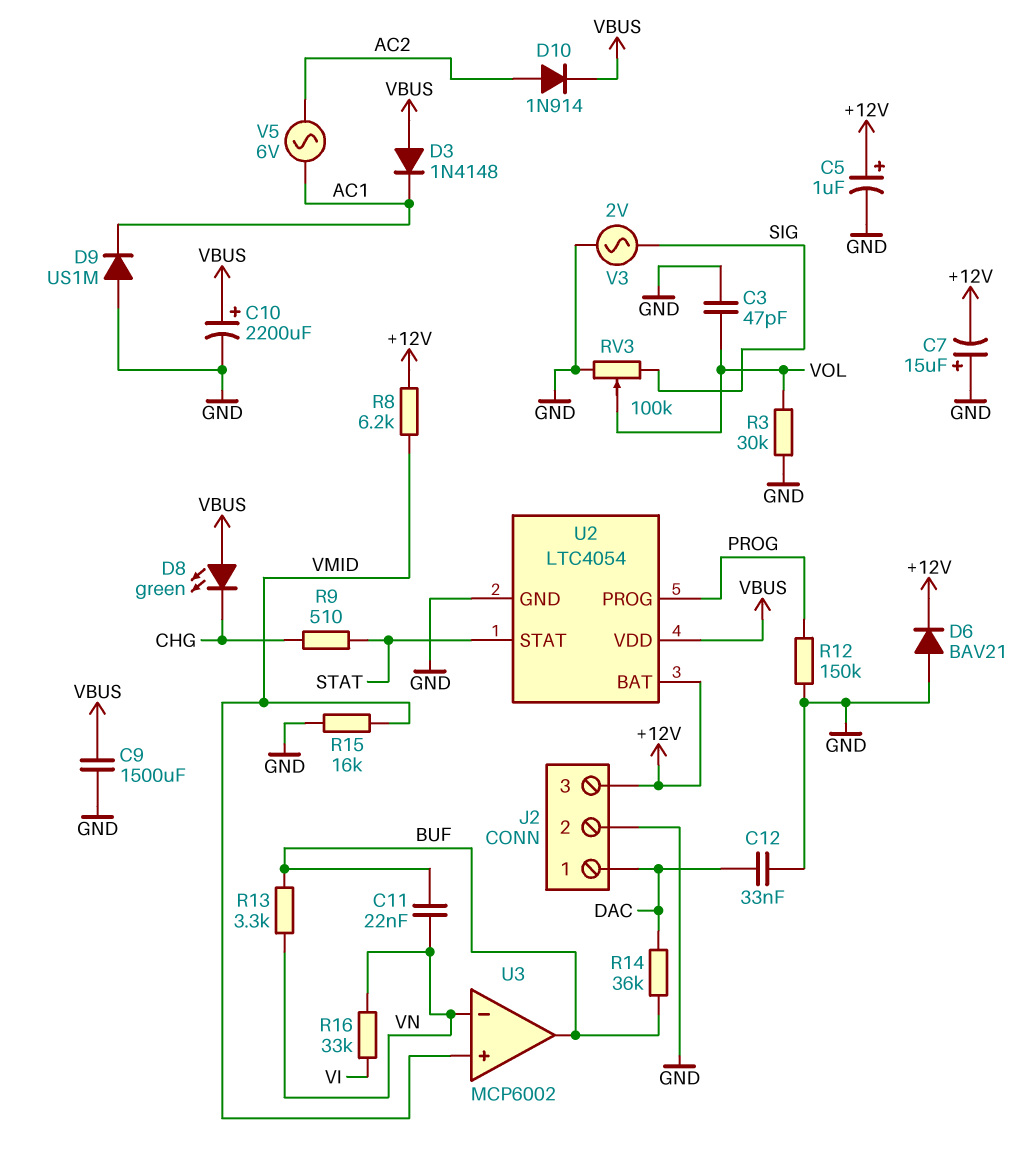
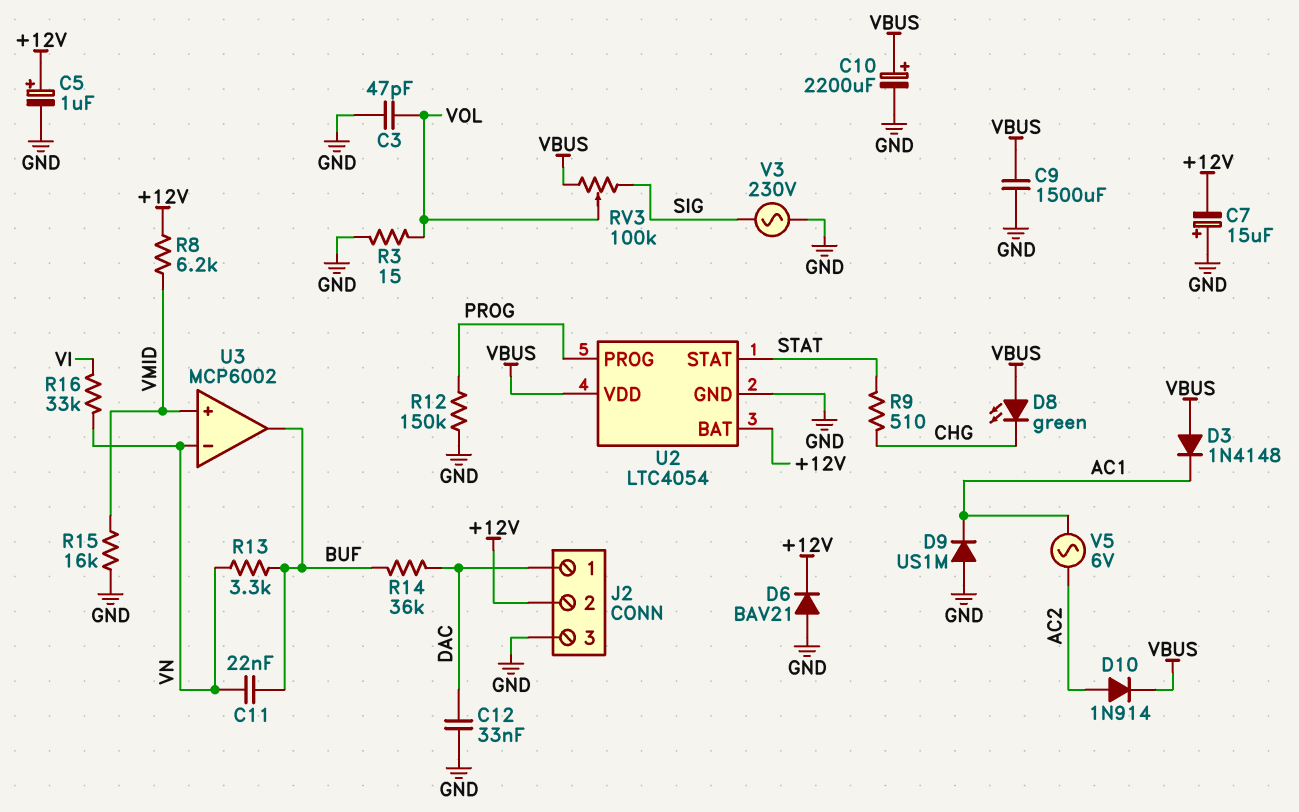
J2 pin 2: GND -> +12V
J2 pin 3: +12V -> GND
R3: 30k (GND, VOL) -> 15 (GND, VOL)
RV3: 100k (GND, SIG, wiper VOL) -> 100k (SIG, VBUS, wiper VOL)
V3: AC 2V (GND, SIG) -> AC 230V (GND, SIG)

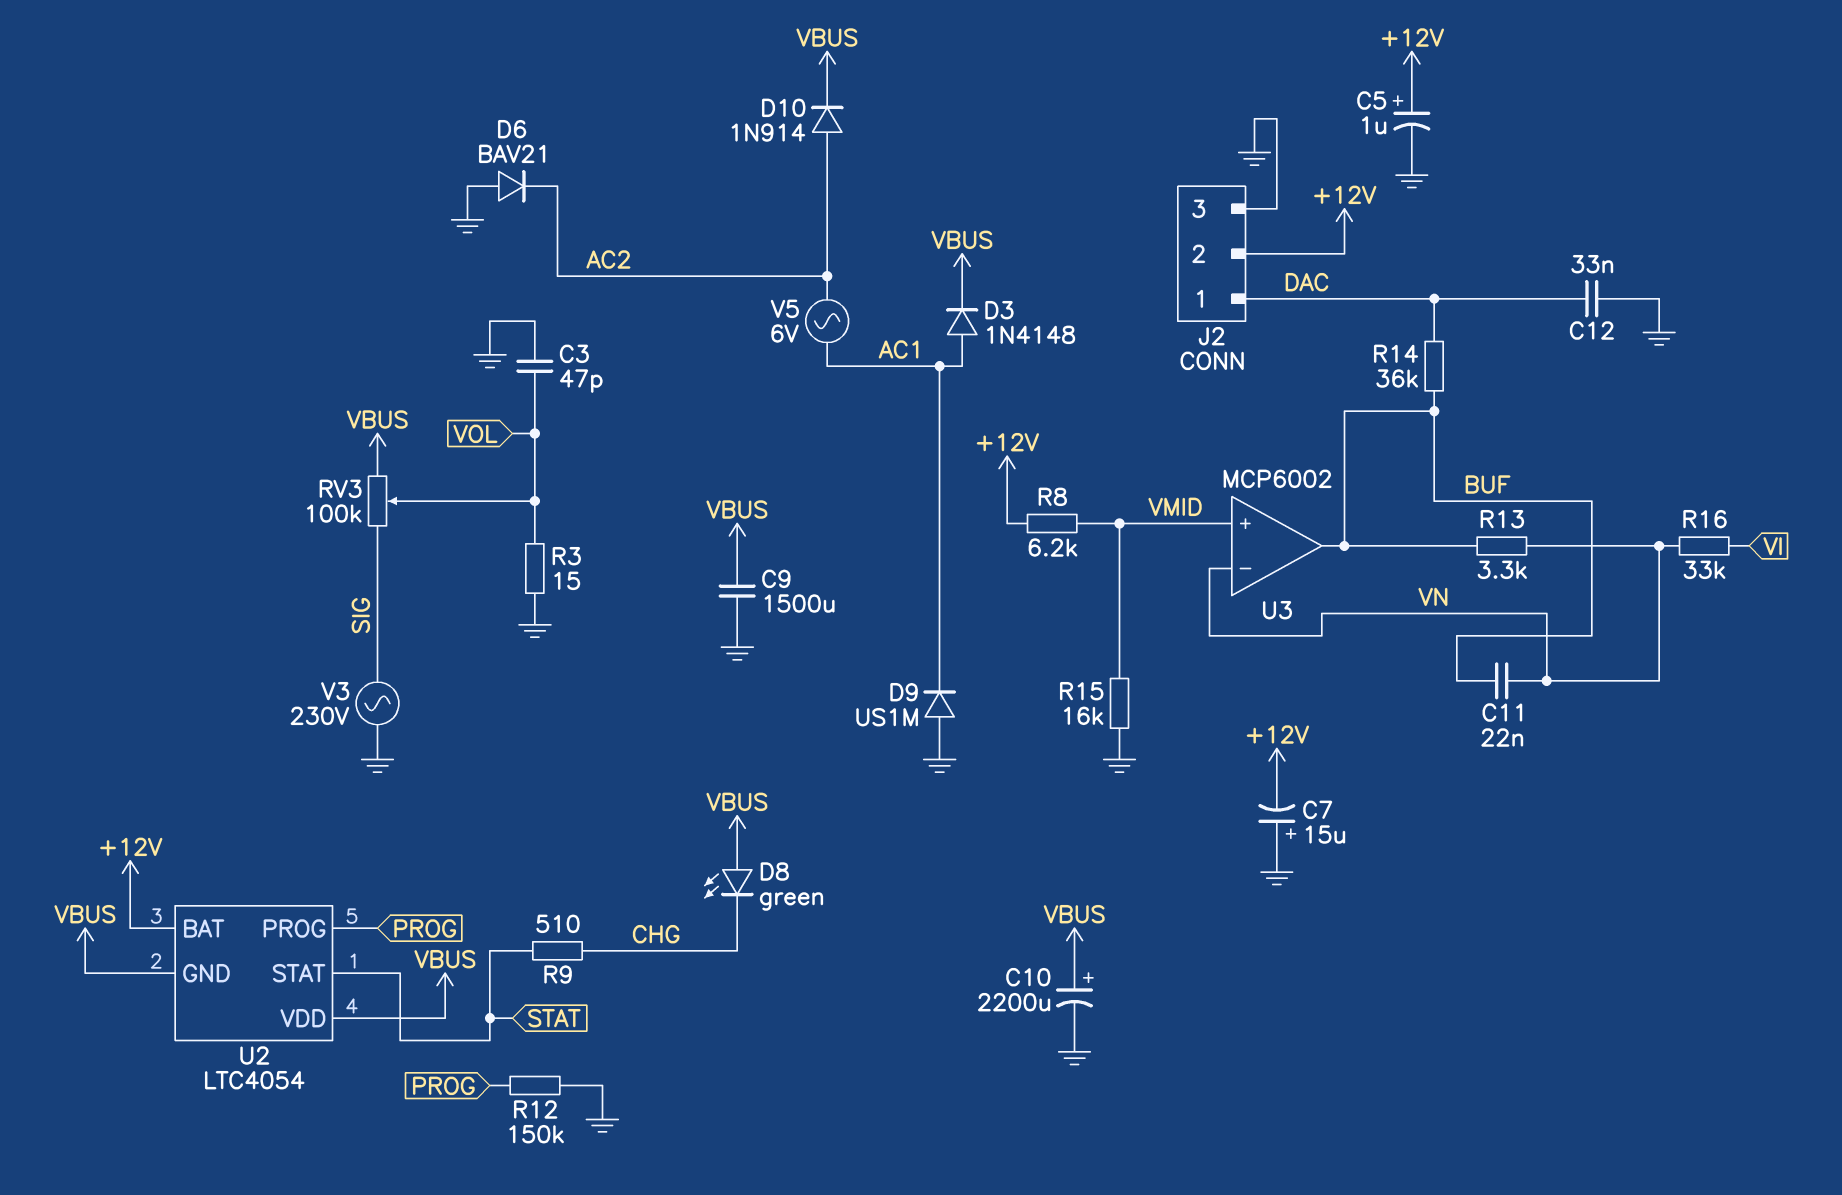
D3: diode 1N4148 (A VBUS, K AC1) -> diode 1N4148 (A AC1, K VBUS)
D6: diode BAV21 (A GND, K +12V) -> diode BAV21 (A GND, K AC2)
U2 pin GND: GND -> VBUS

